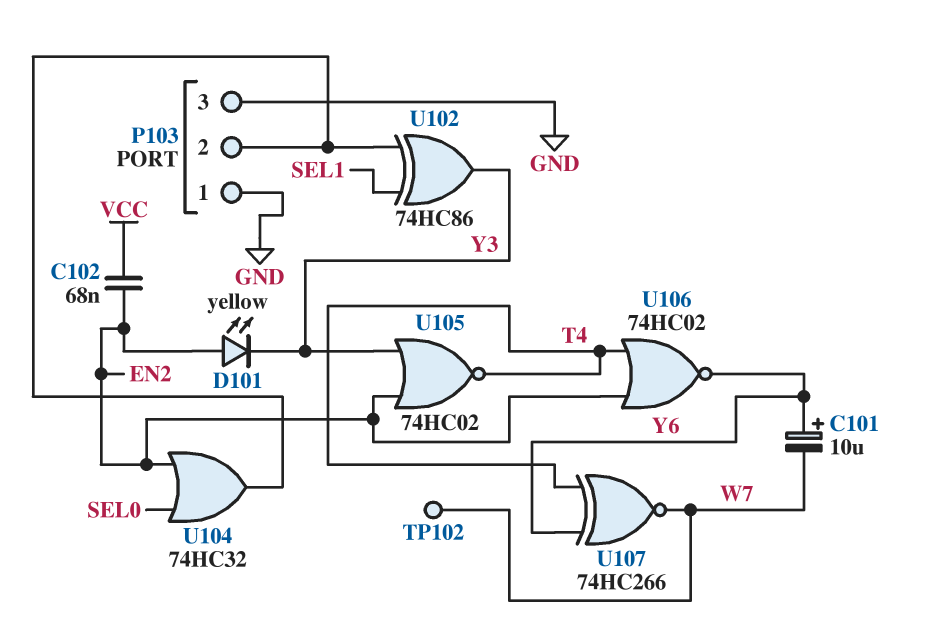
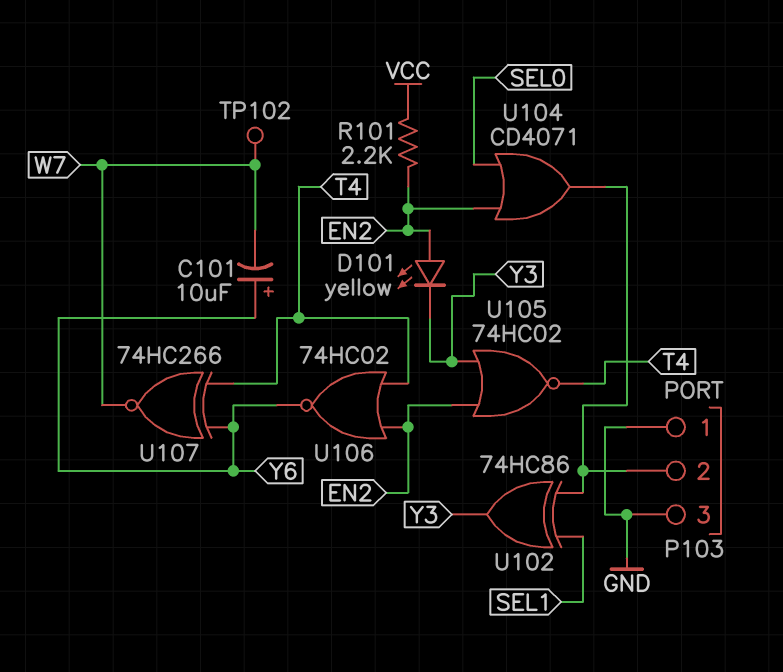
C102: 68nF (EN2, VCC) -> none
R101: none -> 2.2k (EN2, VCC)
U104: OR 74HC32 (in EN2, in SEL0, out P103/2) -> OR CD4071 (in EN2, in SEL0, out P103/2)

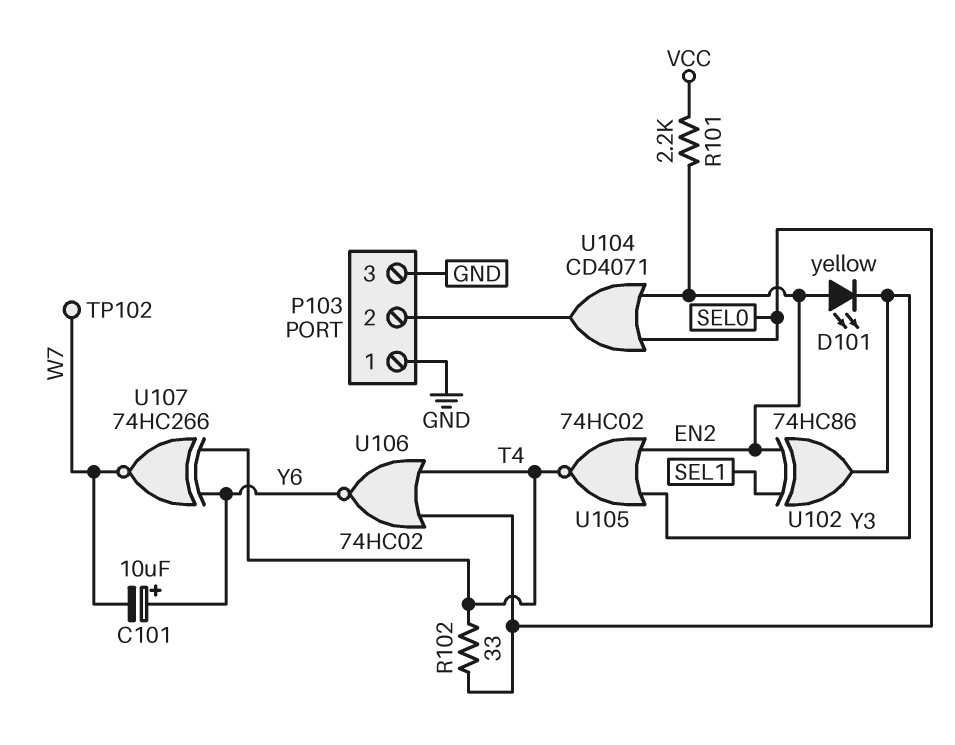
R102: none -> 33 (SEL0, T4)
U102: XOR 74HC86 (in P103/2, in SEL1, out Y3) -> XOR 74HC86 (in EN2, in SEL1, out Y3)
U106: NOR 74HC02 (in EN2, in T4, out Y6) -> NOR 74HC02 (in SEL0, in T4, out Y6)

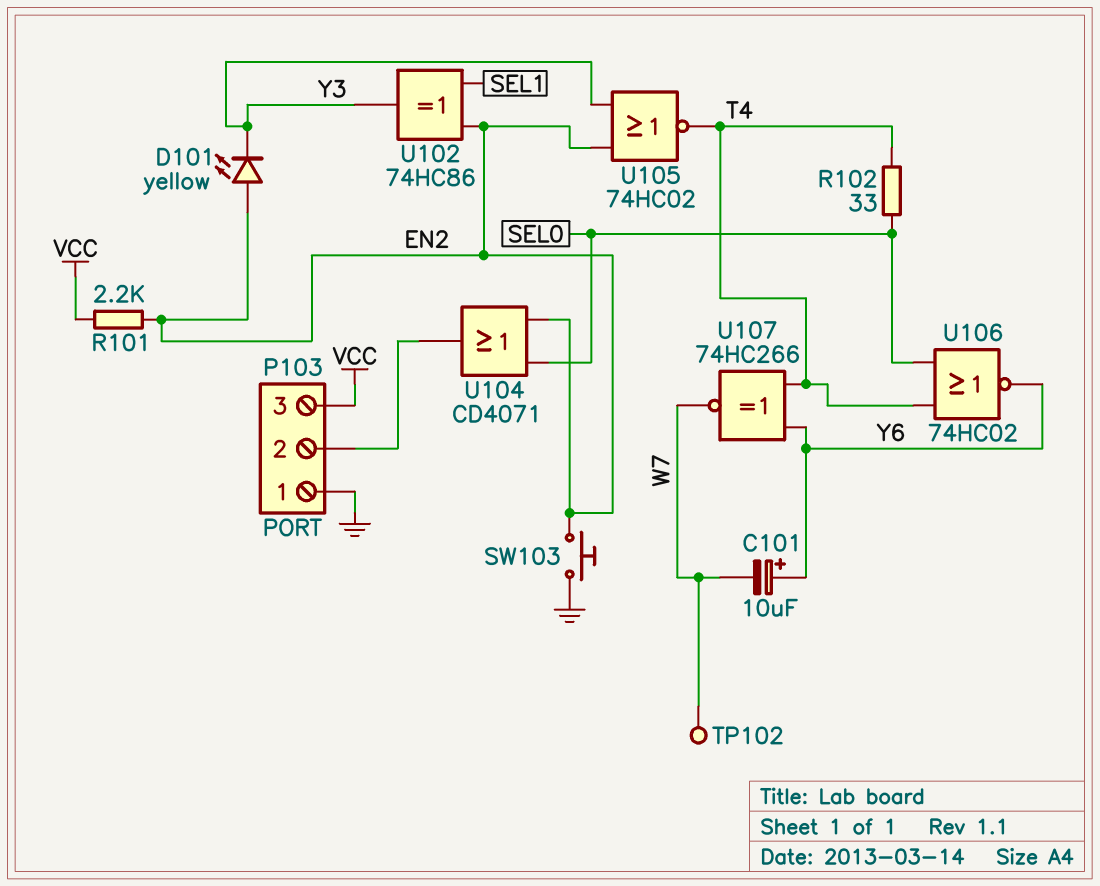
P103 pin 3: GND -> VCC
SW103: none -> button (EN2, GND)

